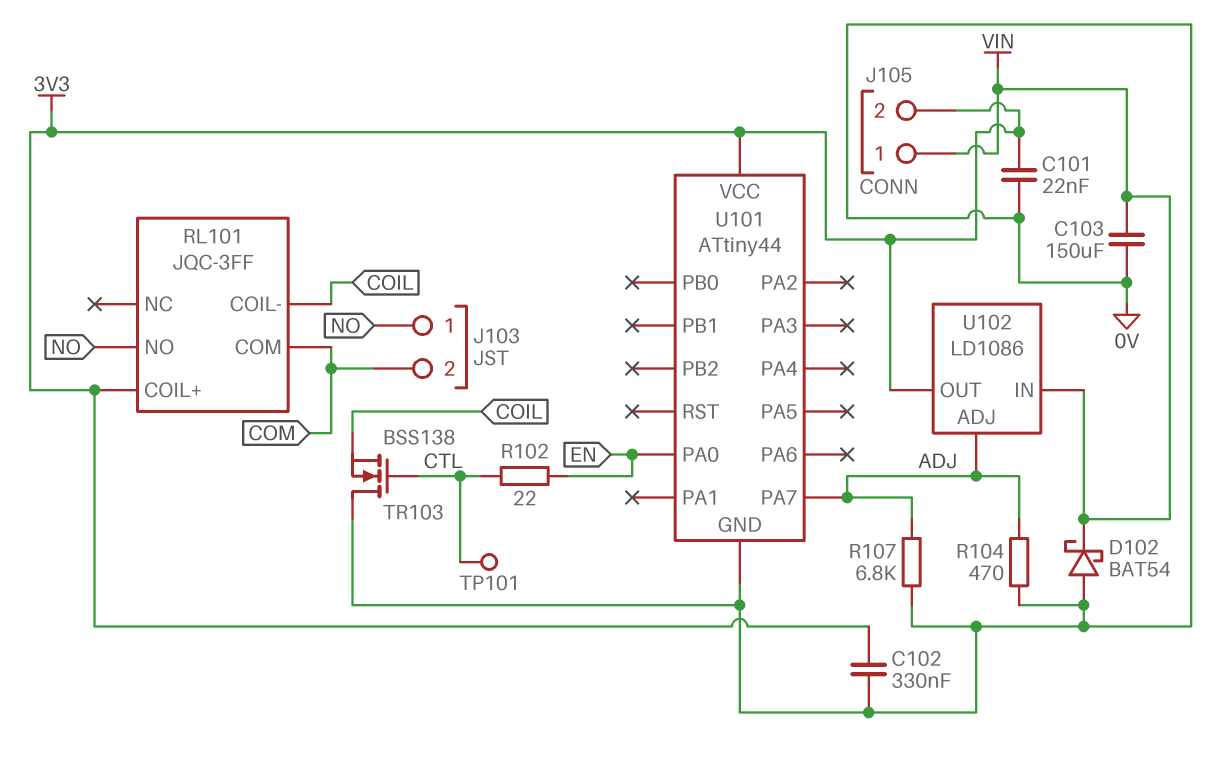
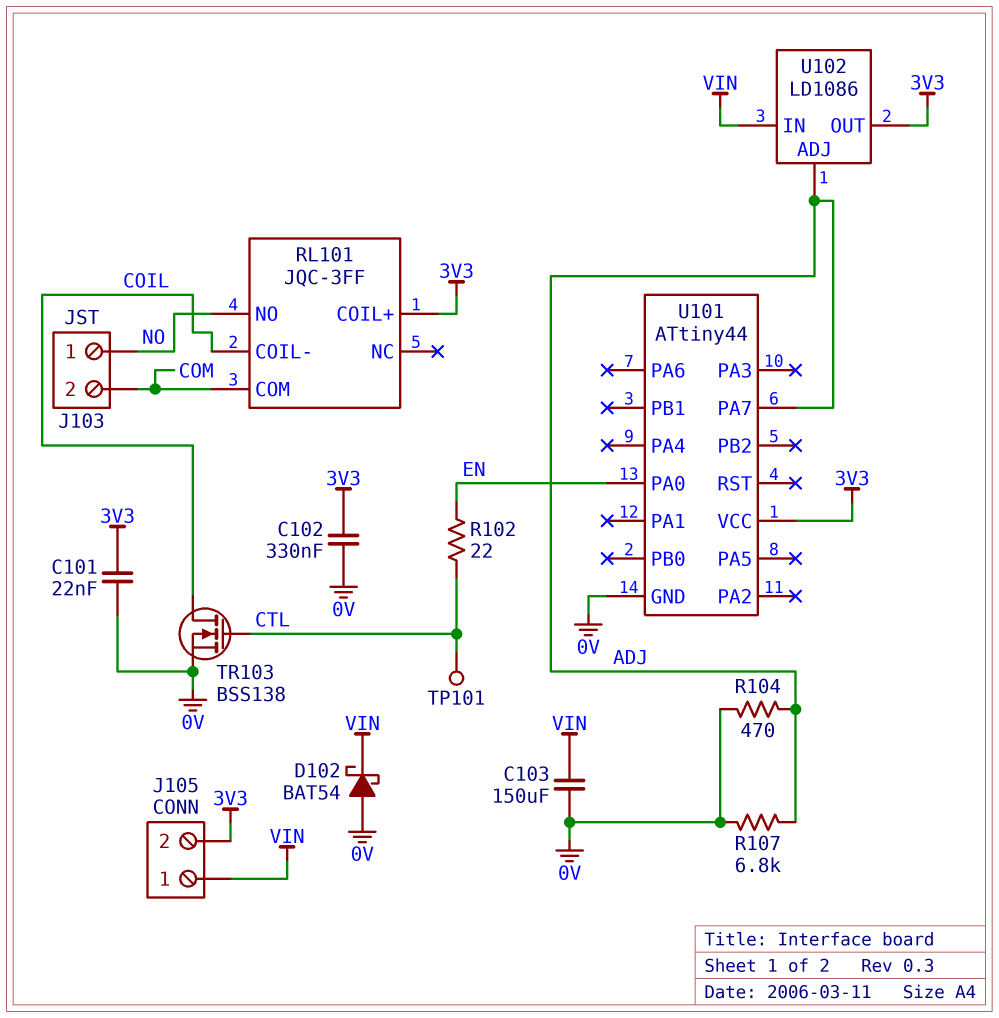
TR103: NMOS BSS138 (G CTL, D 0V, S COIL) -> NMOS BSS138 (G CTL, D COIL, S 0V)

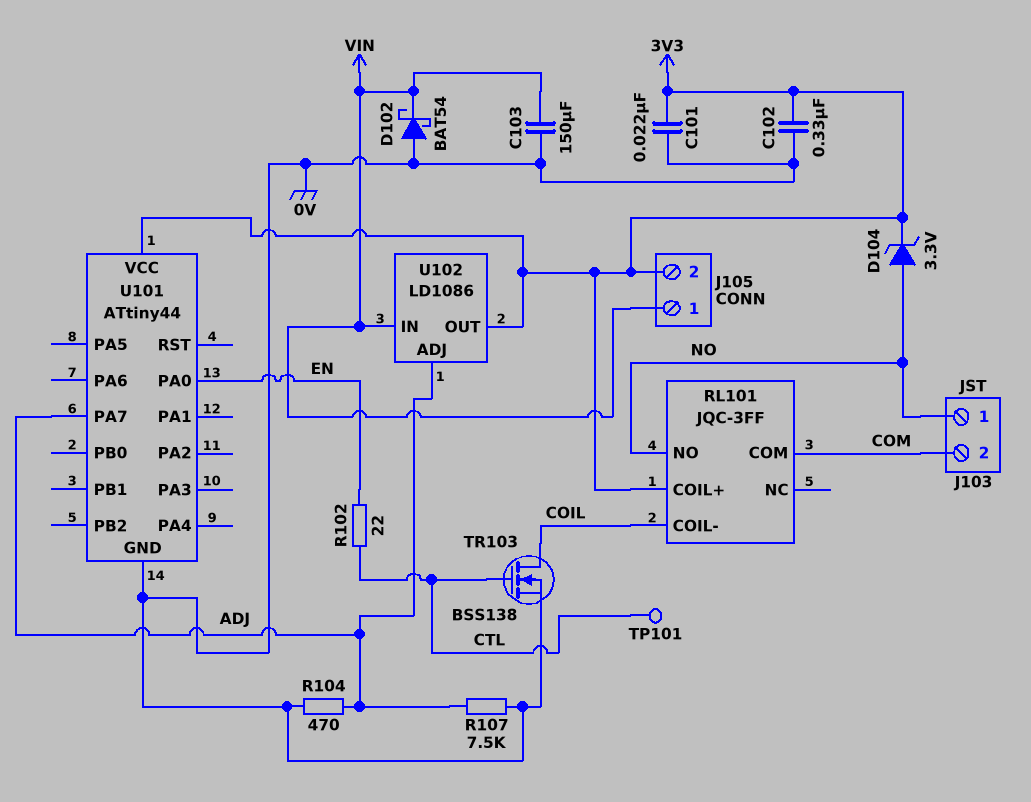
D104: none -> zener 3.3V (A NO, K 3V3)
R107: 6.8k (0V, ADJ) -> 7.5k (0V, ADJ)

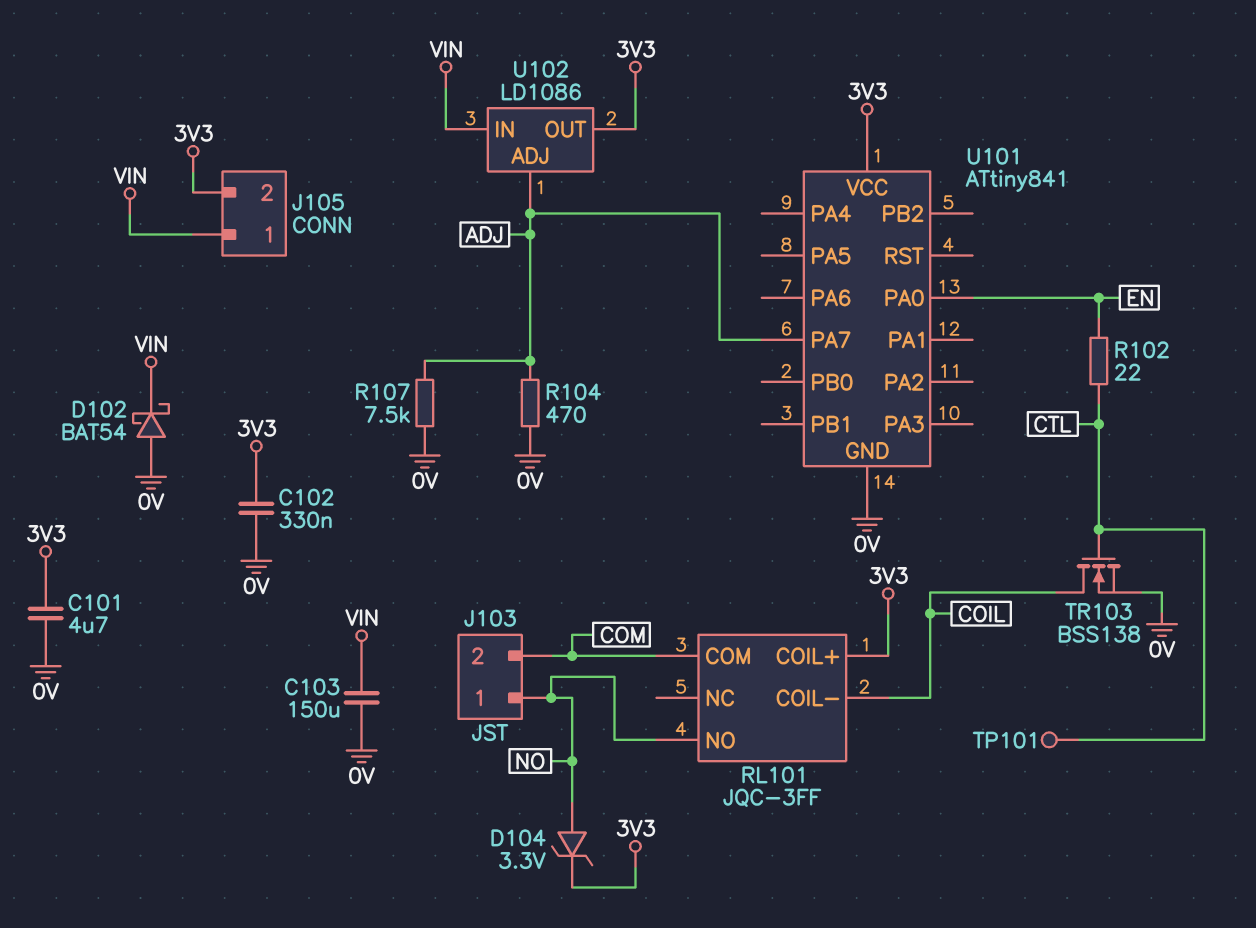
C101: 22nF (0V, 3V3) -> 4.7uF (0V, 3V3)
U101: ATtiny44 -> ATtiny841

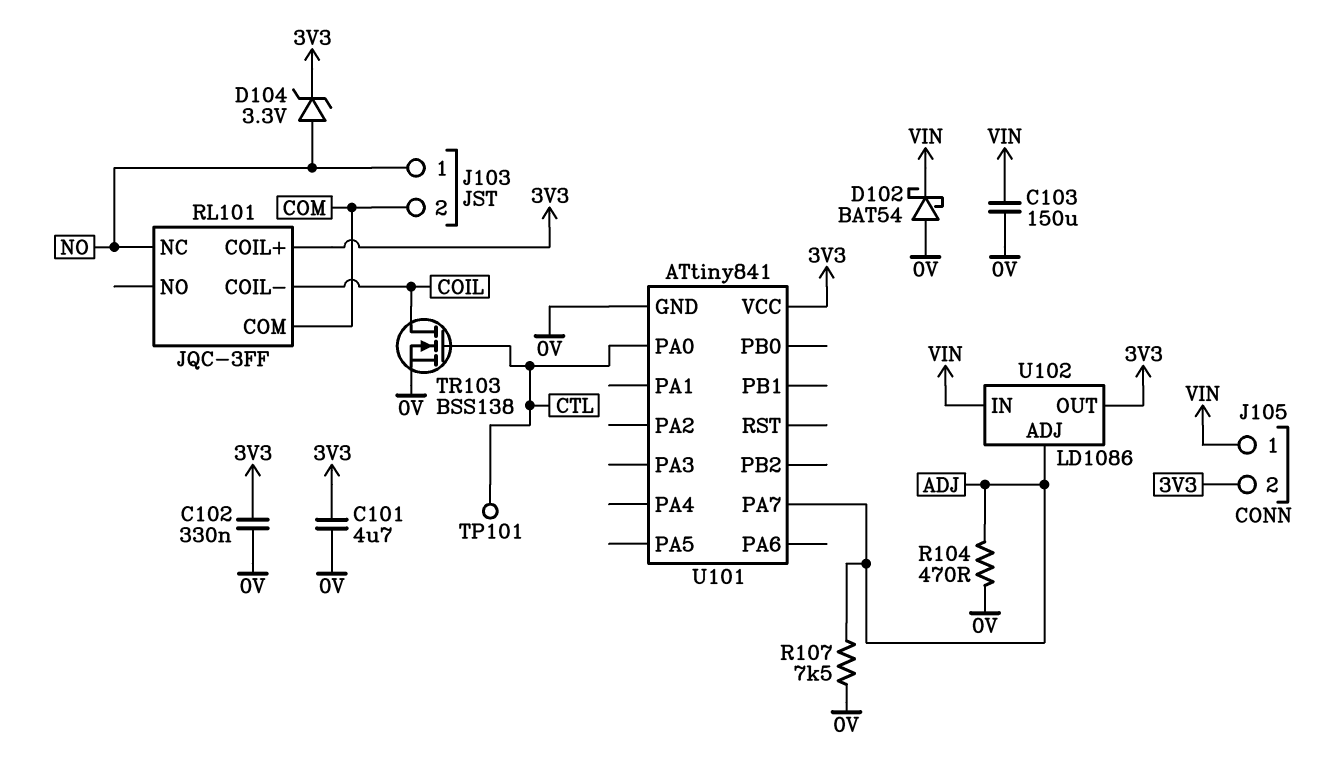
R102: 22 (CTL, EN) -> none
RL101 pin NC: none -> NO
RL101 pin NO: NO -> none
U101 pin PA0: EN -> CTL

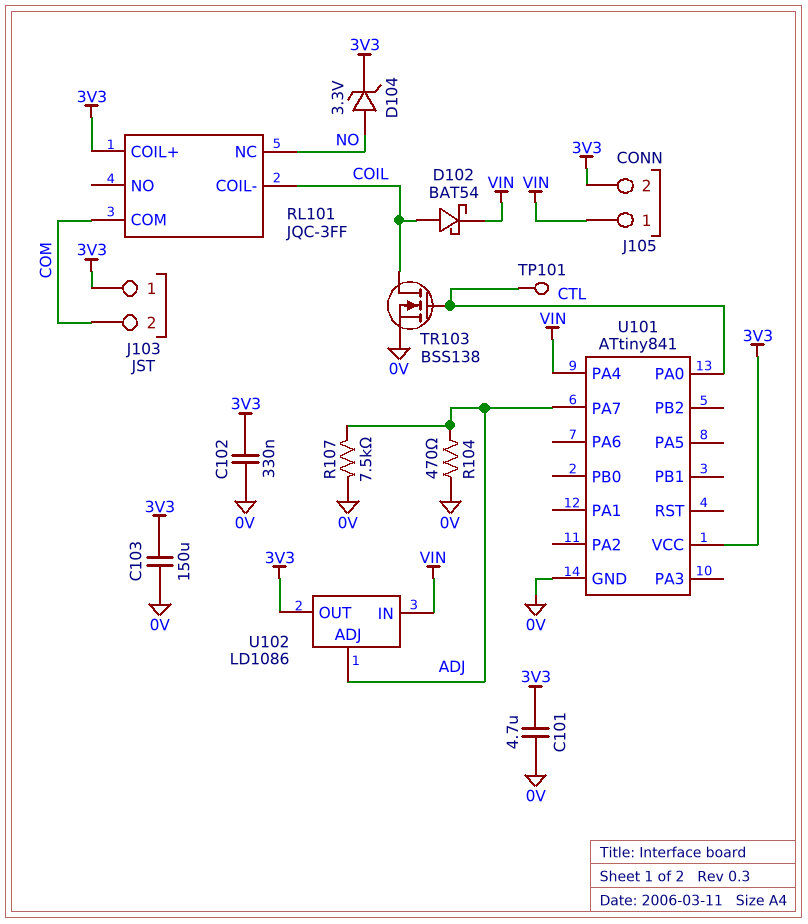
C103: 150uF (0V, VIN) -> 150uF (0V, 3V3)
D102: schottky BAT54 (A 0V, K VIN) -> schottky BAT54 (A COIL, K VIN)
J103 pin 1: NO -> 3V3
U101 pin PA4: none -> VIN

